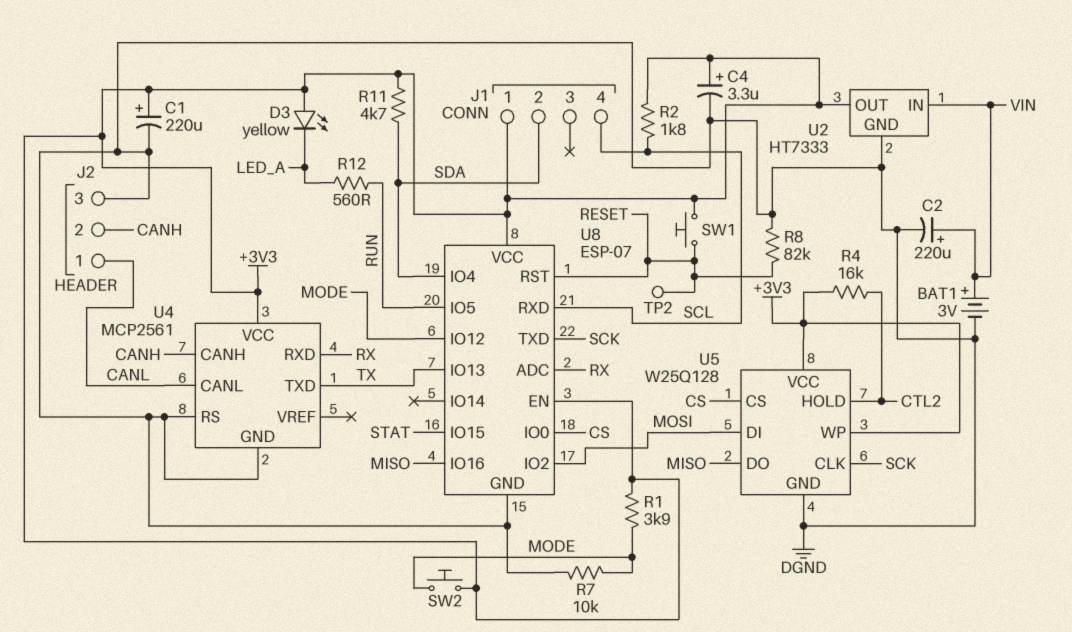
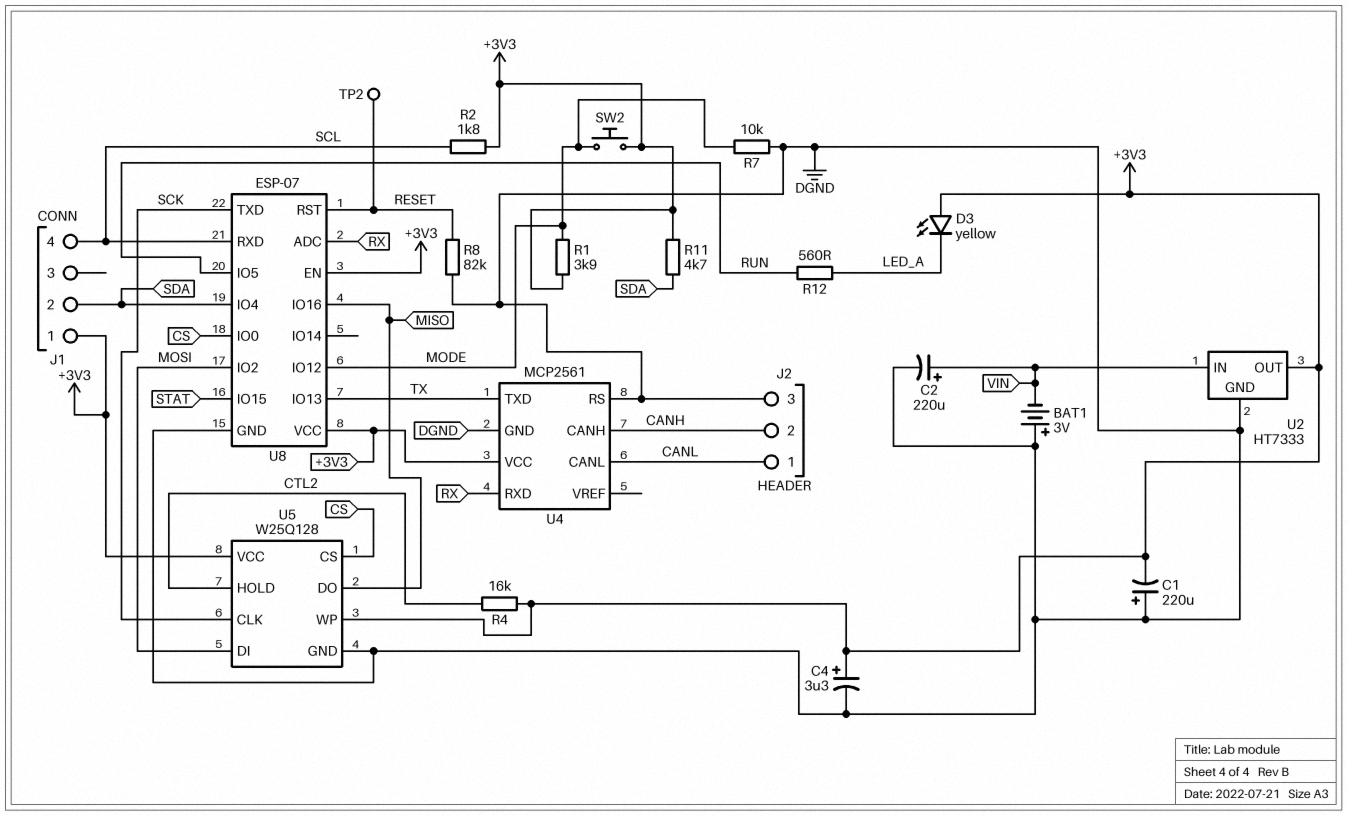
BAT1: 3V (plus VIN, minus DGND) -> 3V (plus DGND, minus VIN)
C1: 220uF (plus +3V3, minus DGND) -> 220uF (plus DGND, minus +3V3)
SW1: button (+3V3, RESET) -> none

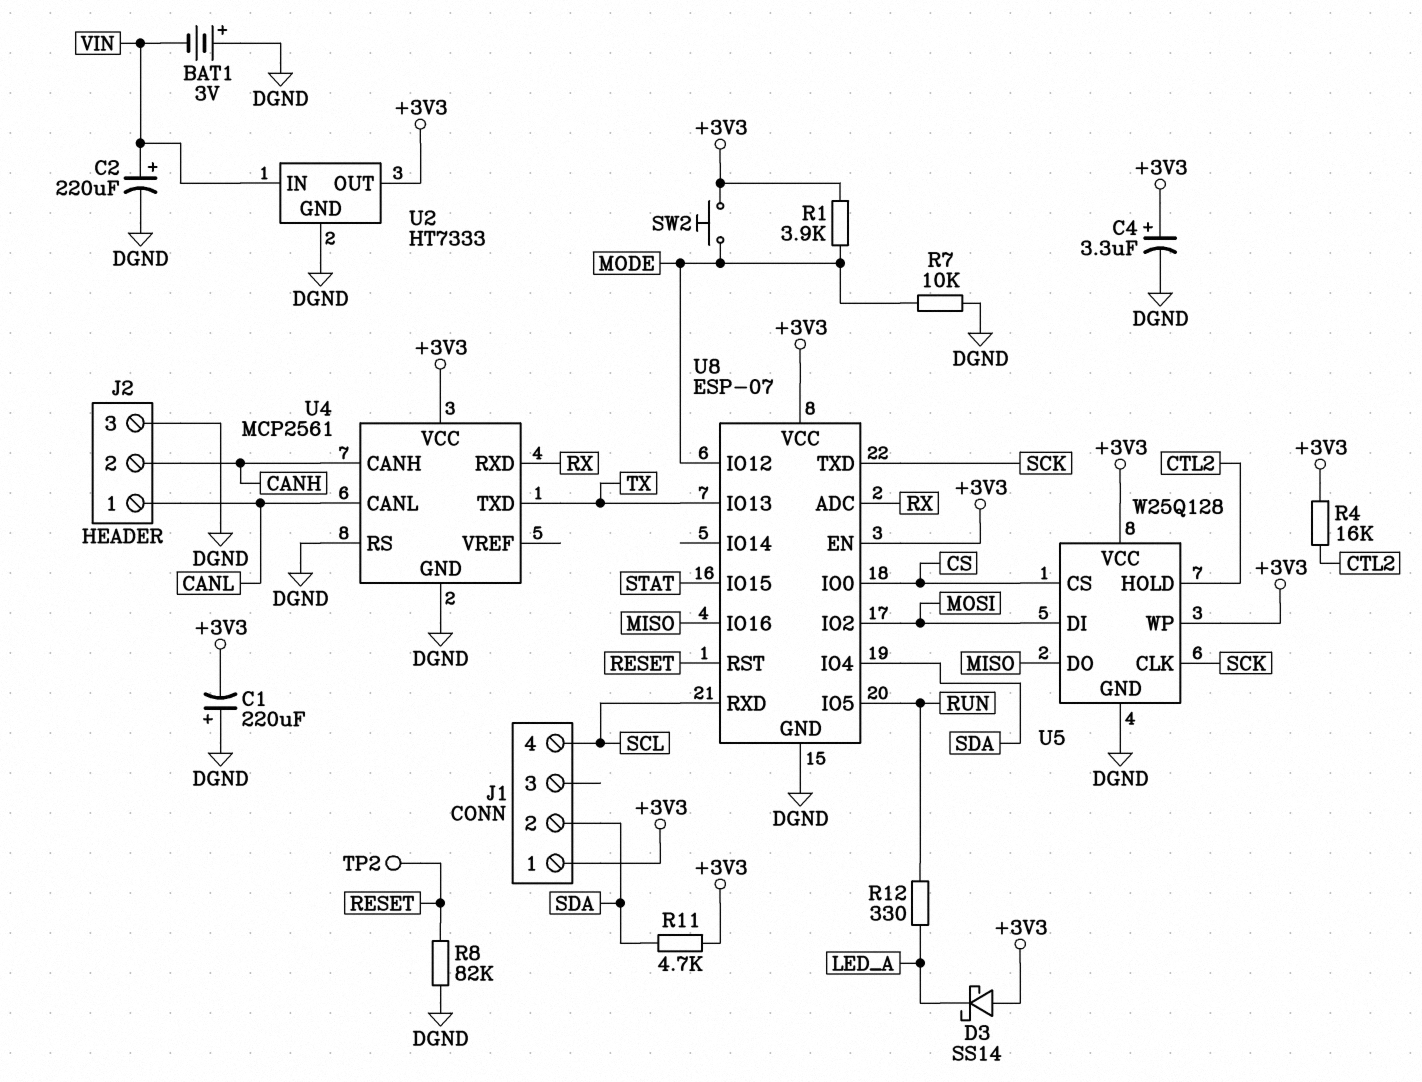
D3: LED yellow (A +3V3, K LED_A) -> schottky SS14 (A +3V3, K LED_A)
R2: 1.8k (+3V3, SCL) -> none
R12: 560 (LED_A, RUN) -> 330 (LED_A, RUN)

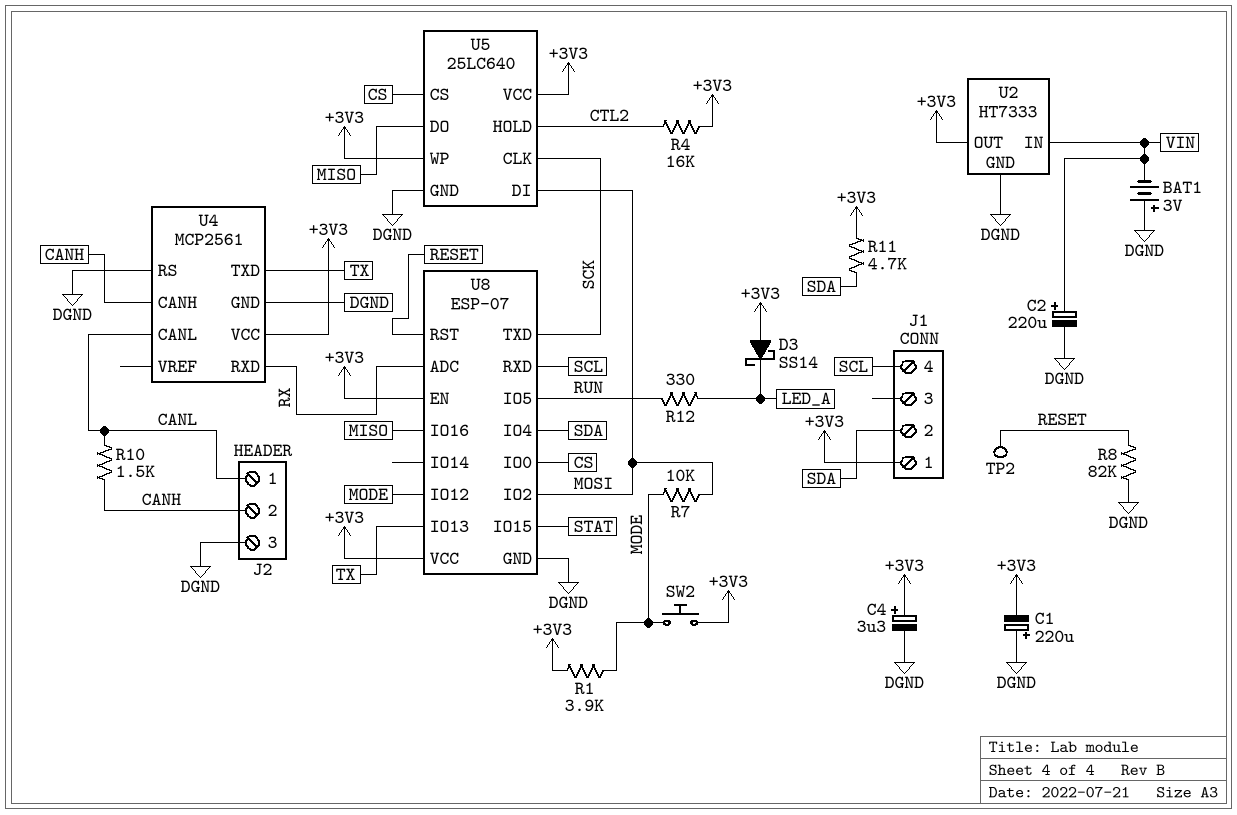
R7: 10k (DGND, MODE) -> 10k (MODE, MOSI)
R10: none -> 1.5k (CANH, CANL)
U5: W25Q128 -> 25LC640

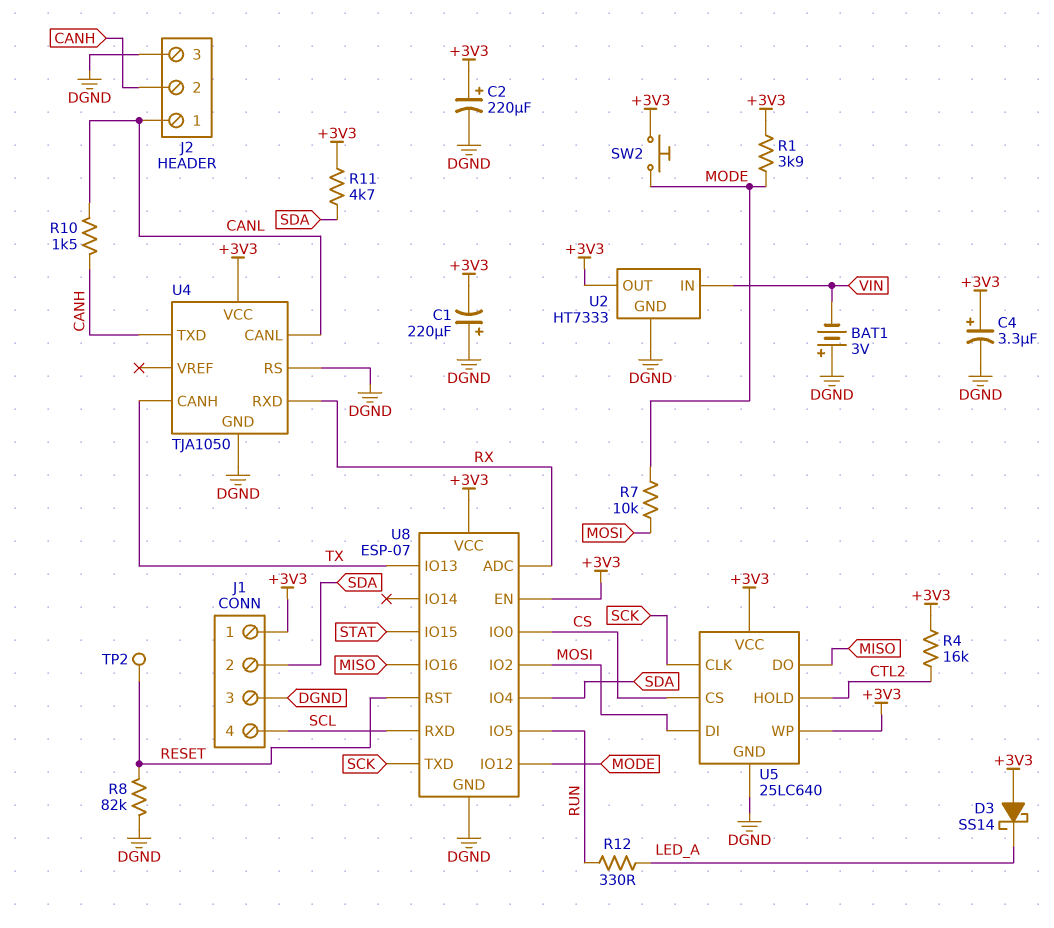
C2: 220uF (plus VIN, minus DGND) -> 220uF (plus +3V3, minus DGND)
J1 pin 3: none -> DGND
U4: MCP2561 -> TJA1050
U4 pin CANH: CANH -> TX
U4 pin TXD: TX -> CANH

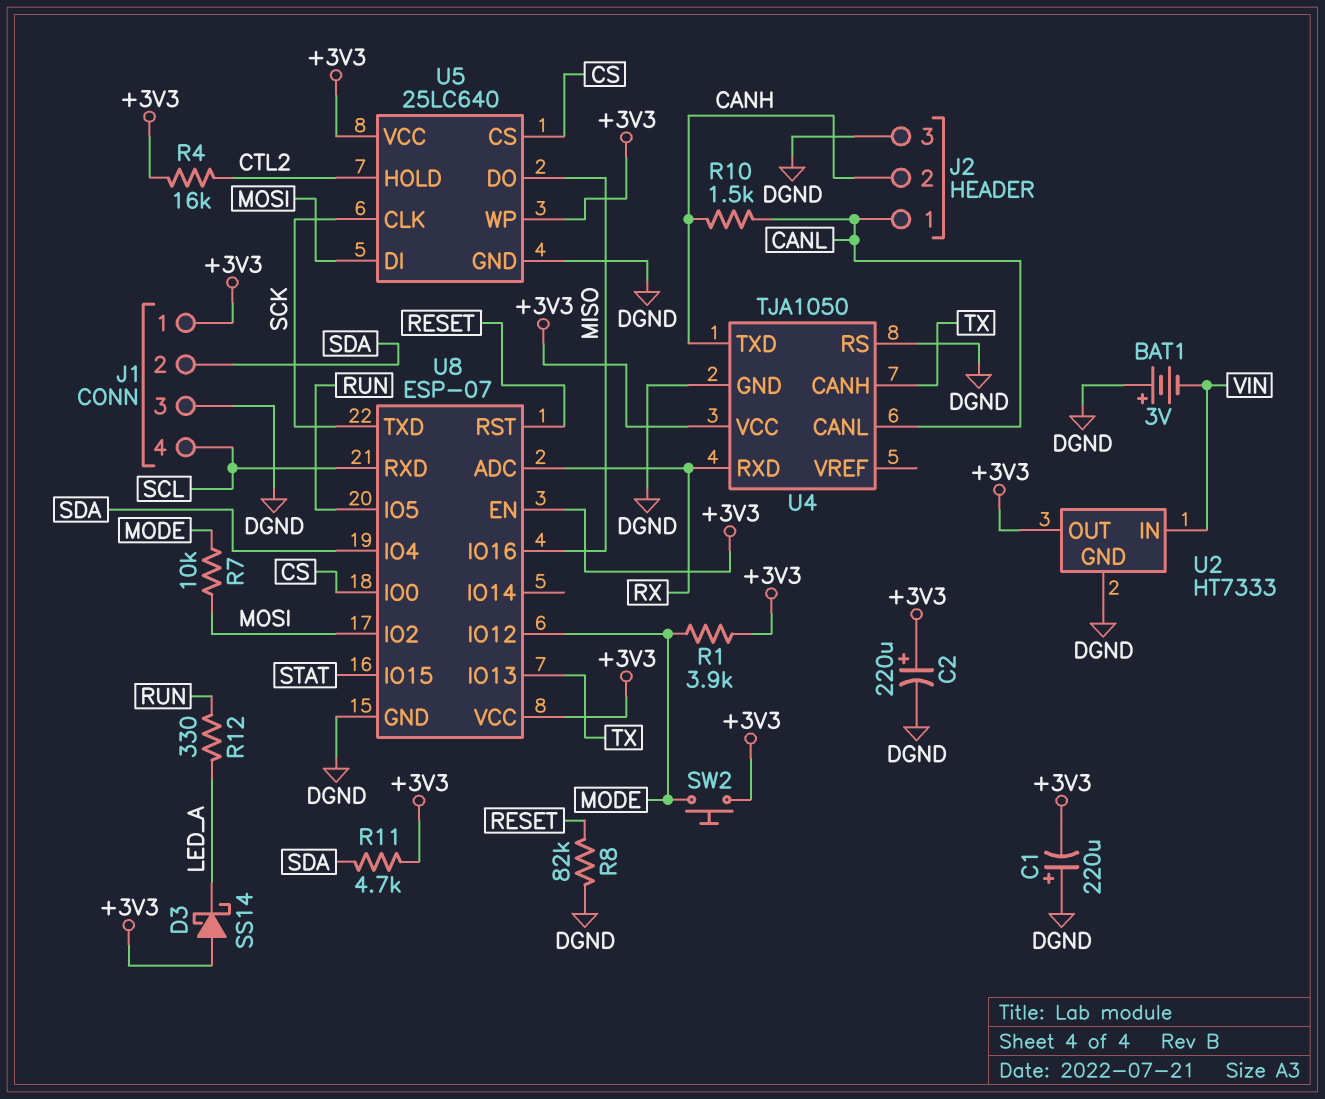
C4: 3.3uF (plus +3V3, minus DGND) -> none
TP2: test point (RESET) -> none

